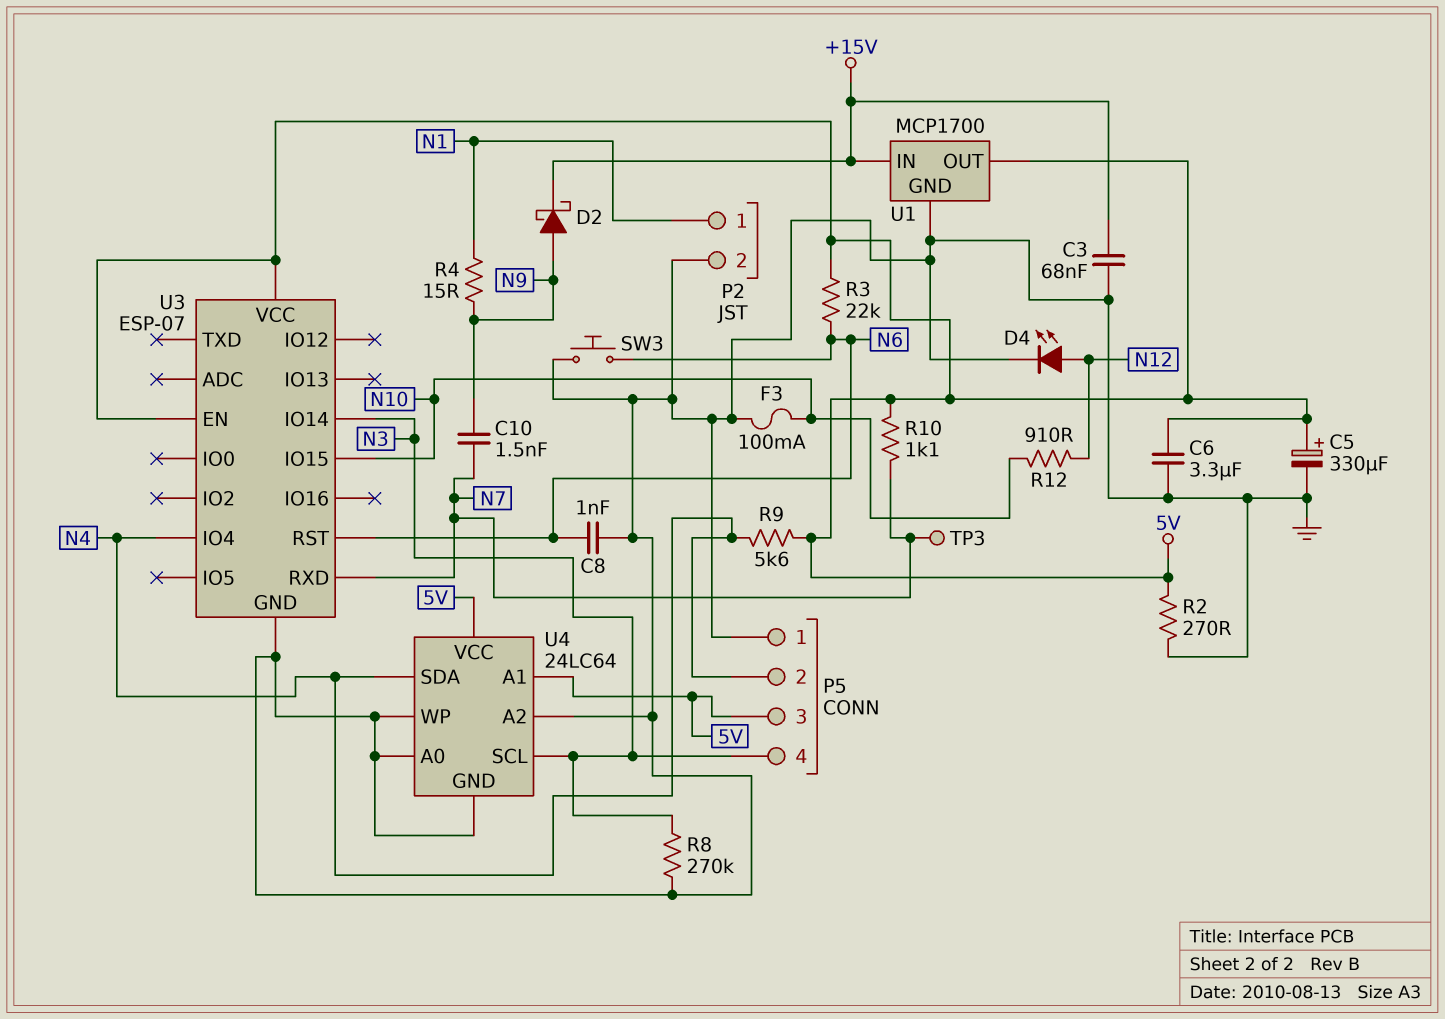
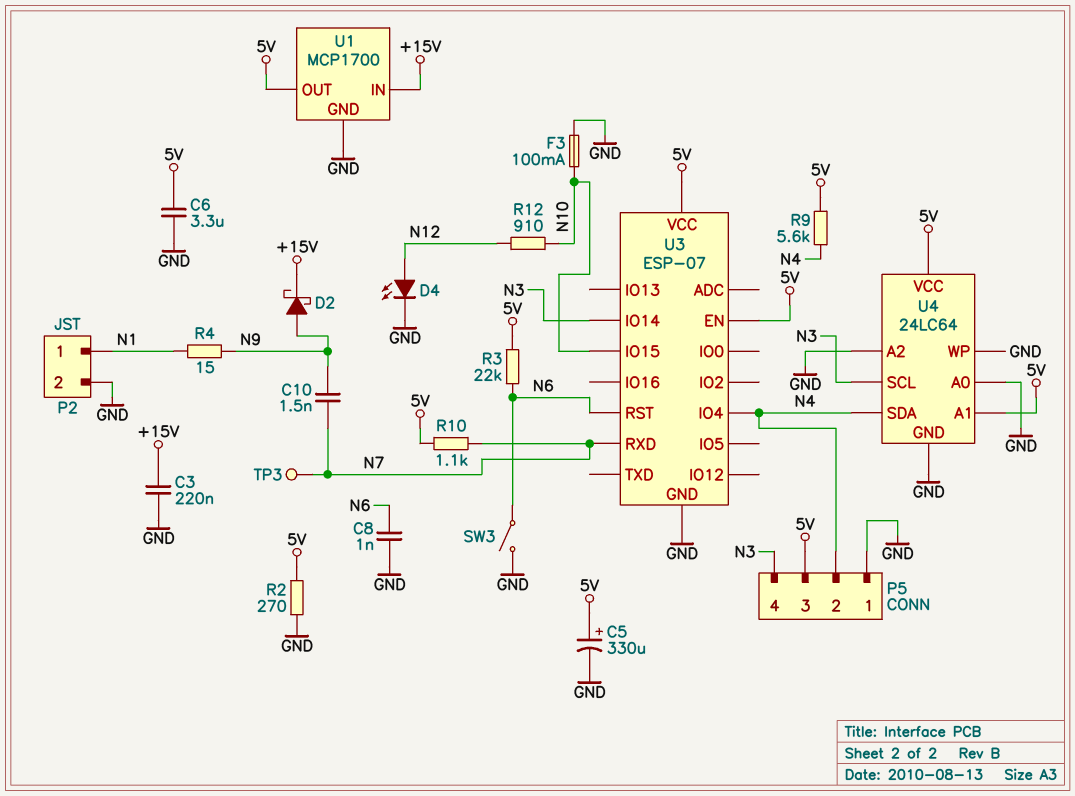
C3: 68nF (+15V, GND) -> 220nF (+15V, GND)
R8: 270k (GND, N3) -> none
SW3: button (GND, N6) -> switch (GND, N6)

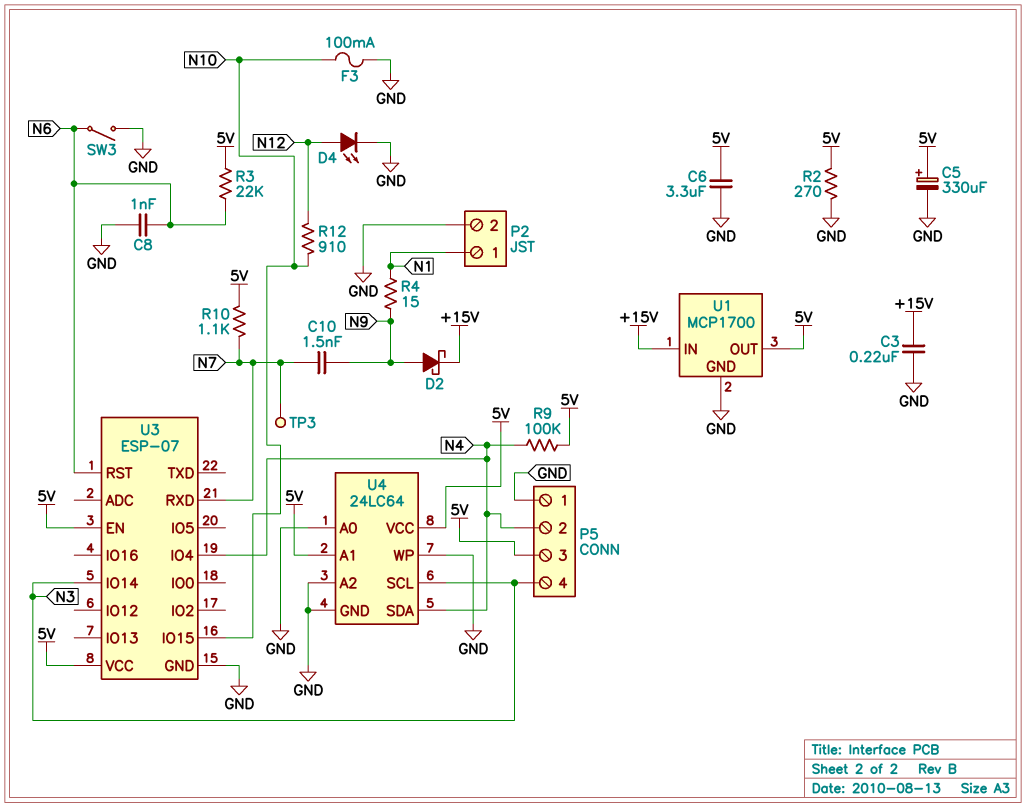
R9: 5.6k (5V, N4) -> 100k (5V, N4)

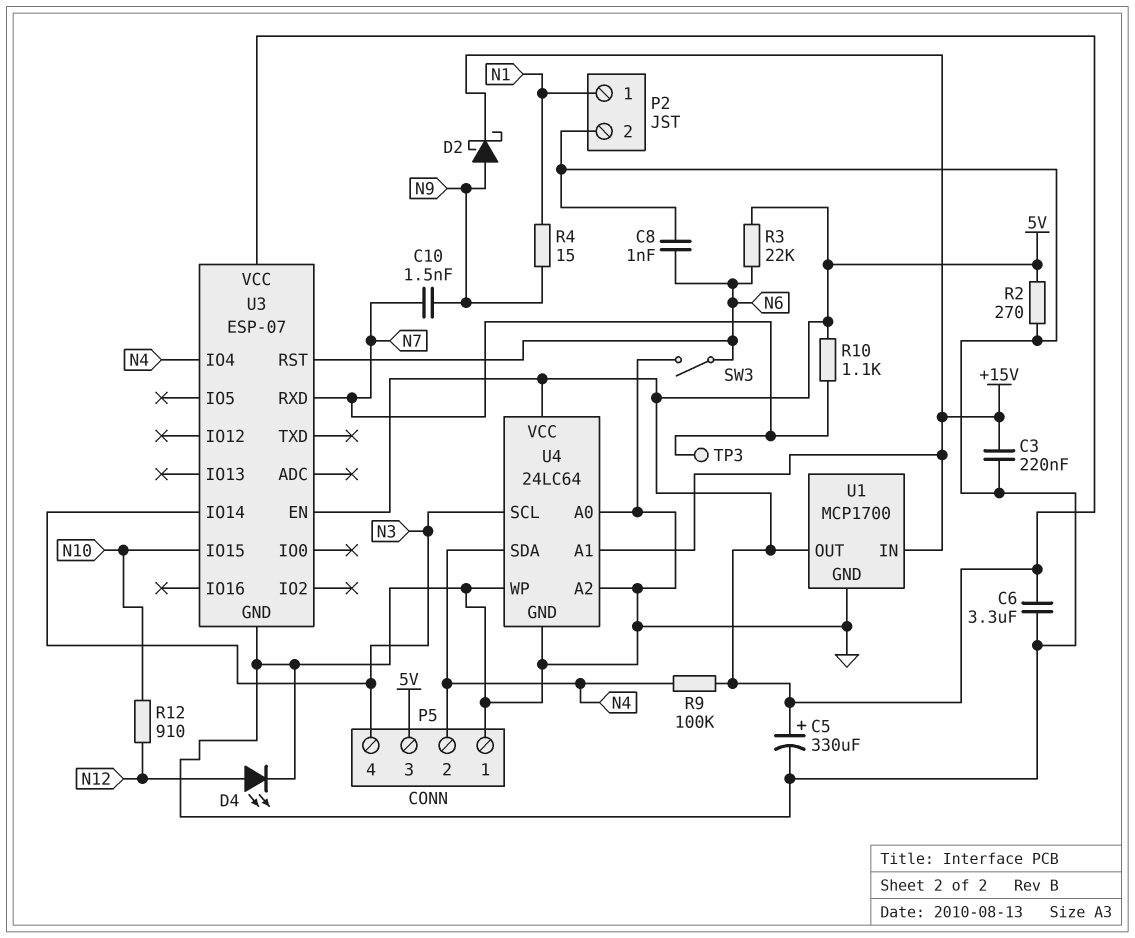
F3: 100mA (GND, N10) -> none
U4 pin A1: 5V -> +15V

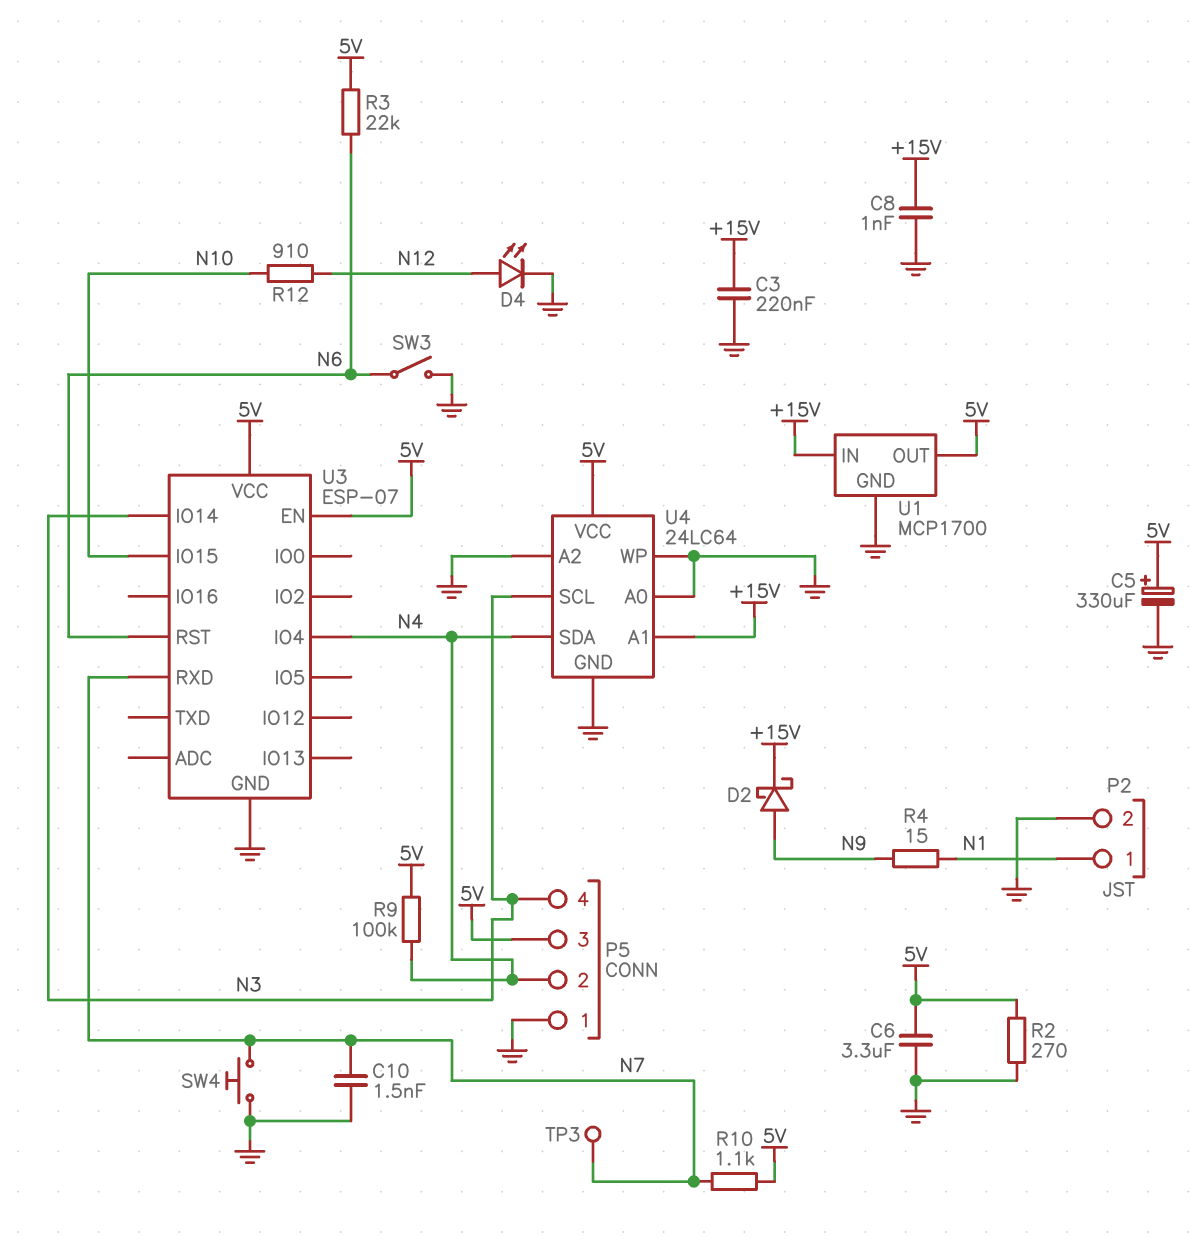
C8: 1nF (GND, N6) -> 1nF (+15V, GND)
C10: 1.5nF (N7, N9) -> 1.5nF (GND, N7)
SW4: none -> button (GND, N7)

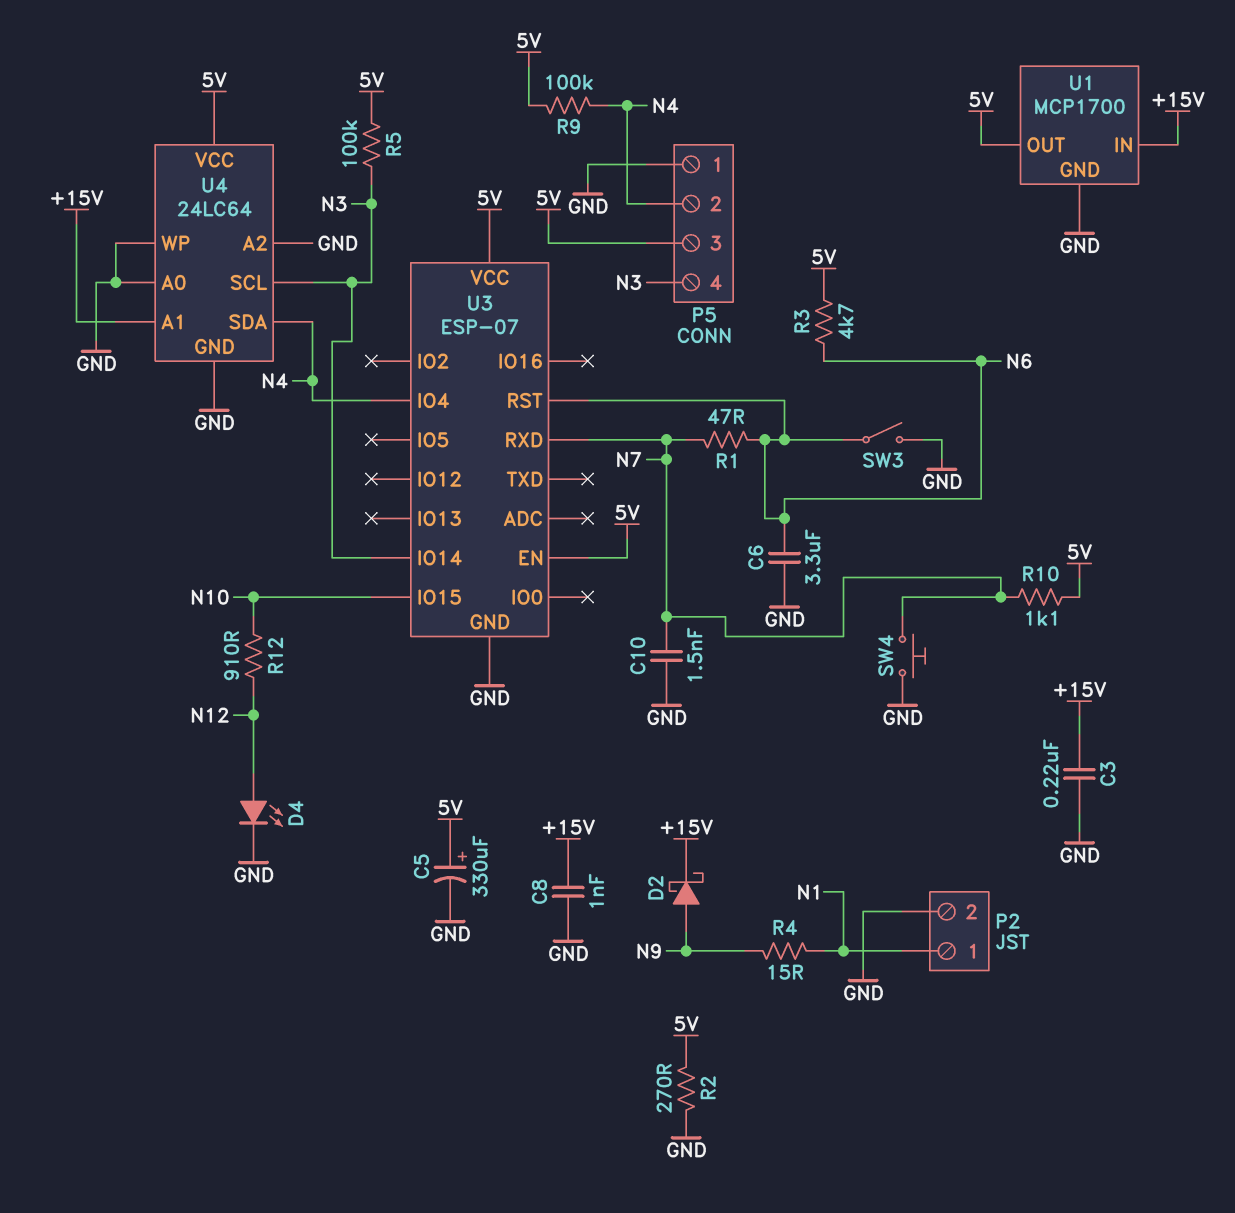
C6: 3.3uF (5V, GND) -> 3.3uF (GND, N6)
R1: none -> 47 (N6, N7)
R3: 22k (5V, N6) -> 4.7k (5V, N6)
R5: none -> 100k (5V, N3)
TP3: test point (N7) -> none

